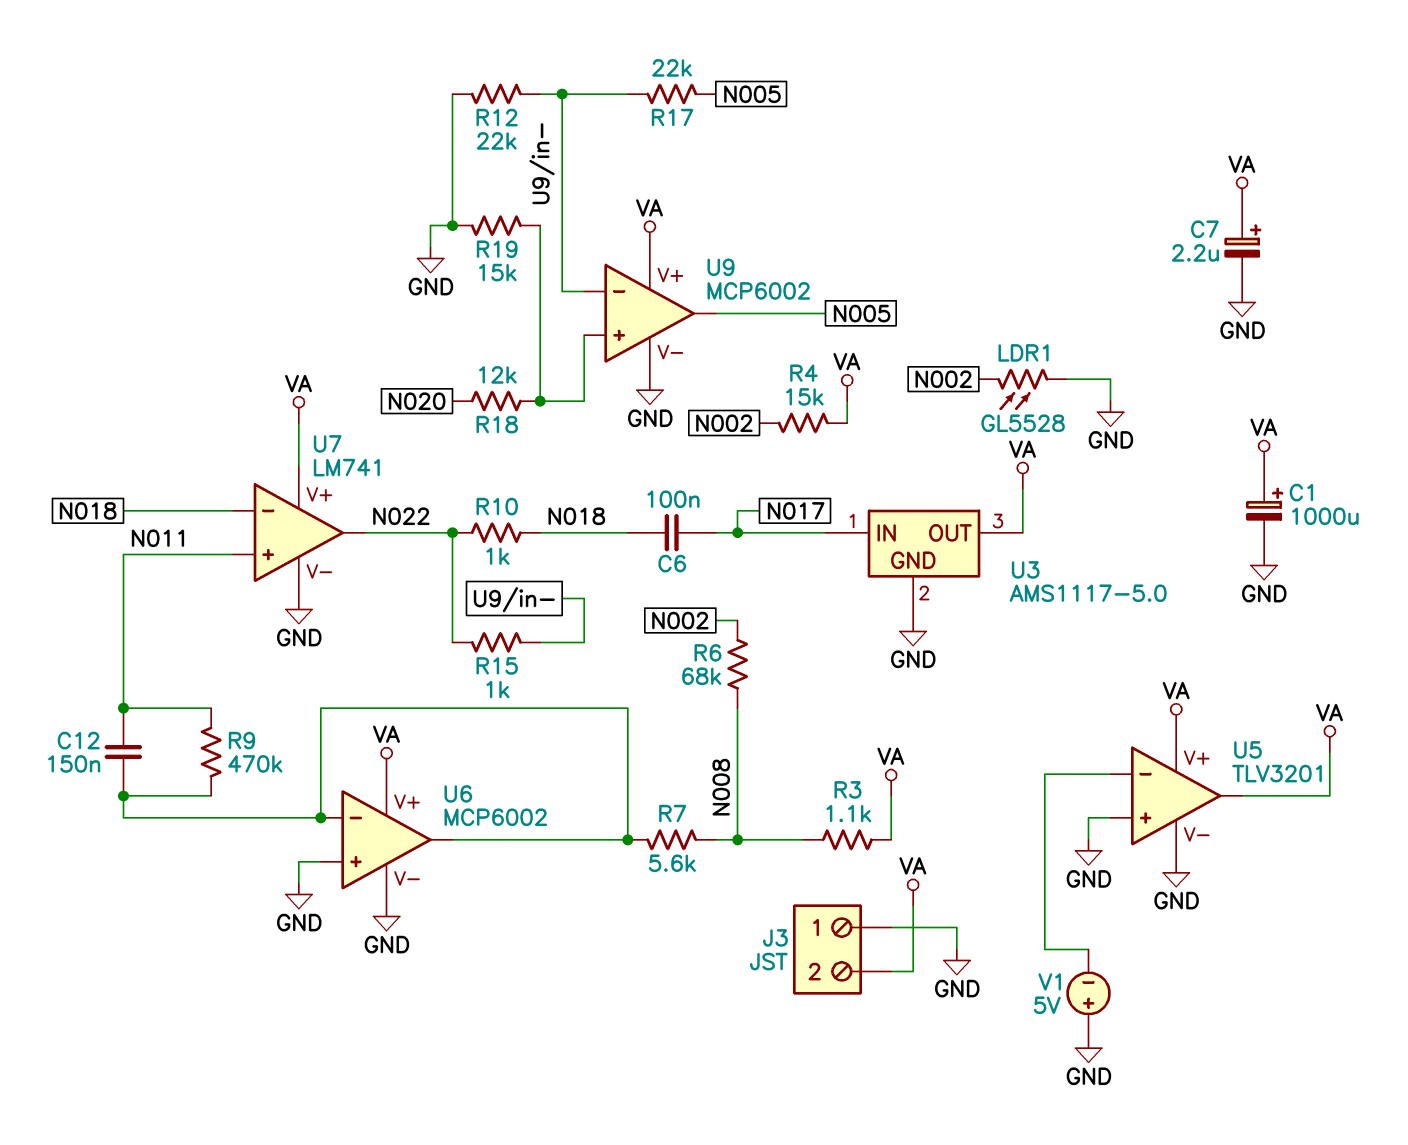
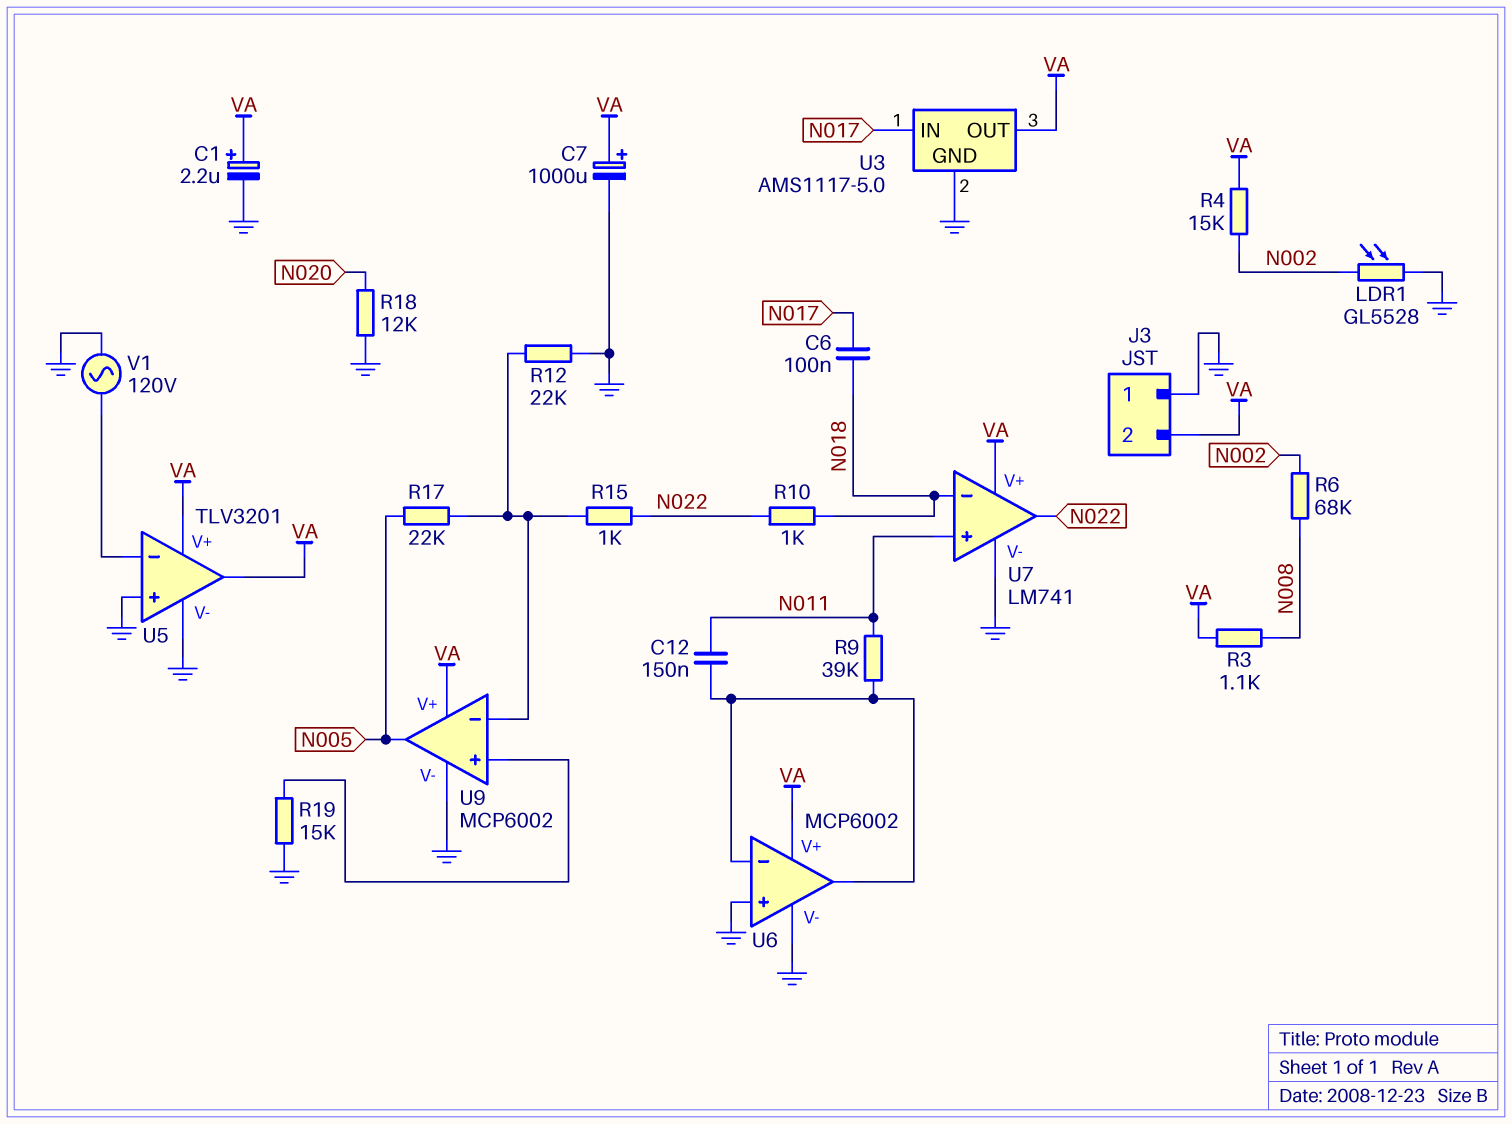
C1: 1000uF (plus VA, minus GND) -> 2.2uF (plus VA, minus GND)
C7: 2.2uF (plus VA, minus GND) -> 1000uF (plus VA, minus GND)
R7: 5.6k (N008, U6/in-) -> none
R9: 470k (N011, U6/in-) -> 39k (N011, U6/in-)
R18: 12k (N020, U9/in+) -> 12k (GND, N020)
V1: 5V (plus GND, minus U5/in-) -> AC 120V (GND, U5/in-)

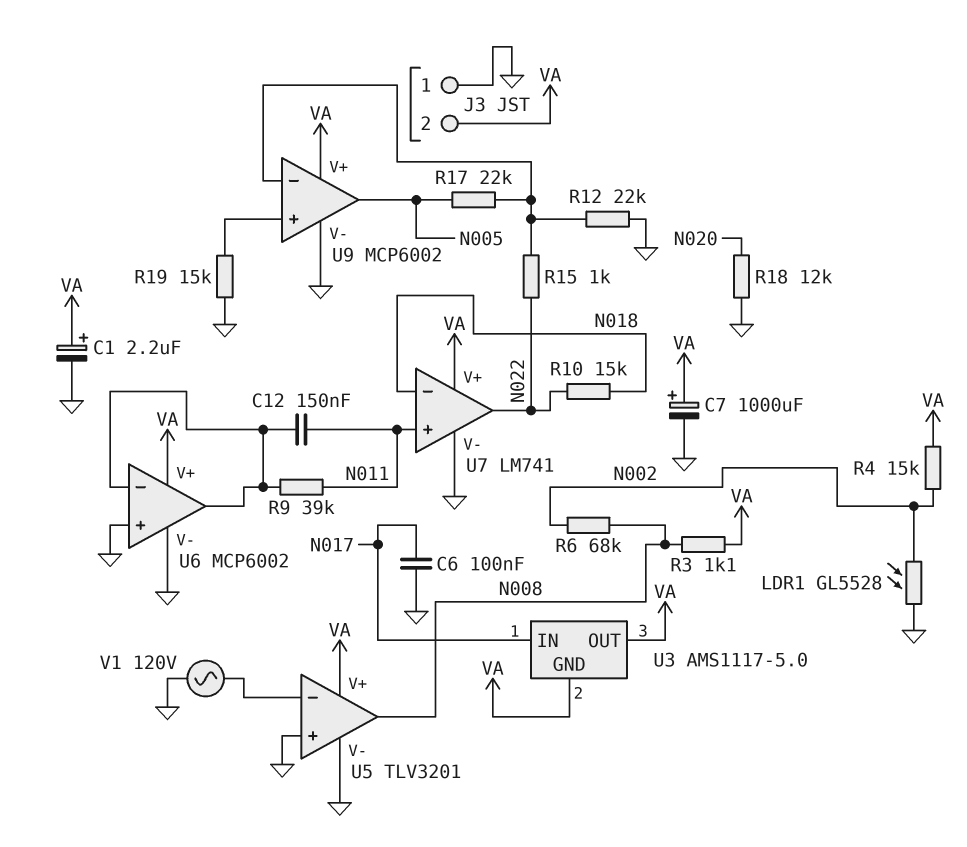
C6: 100nF (N017, N018) -> 100nF (GND, N017)
R10: 1k (N018, N022) -> 15k (N018, N022)
U3 pin GND: GND -> VA
U5 pin out: VA -> N008

